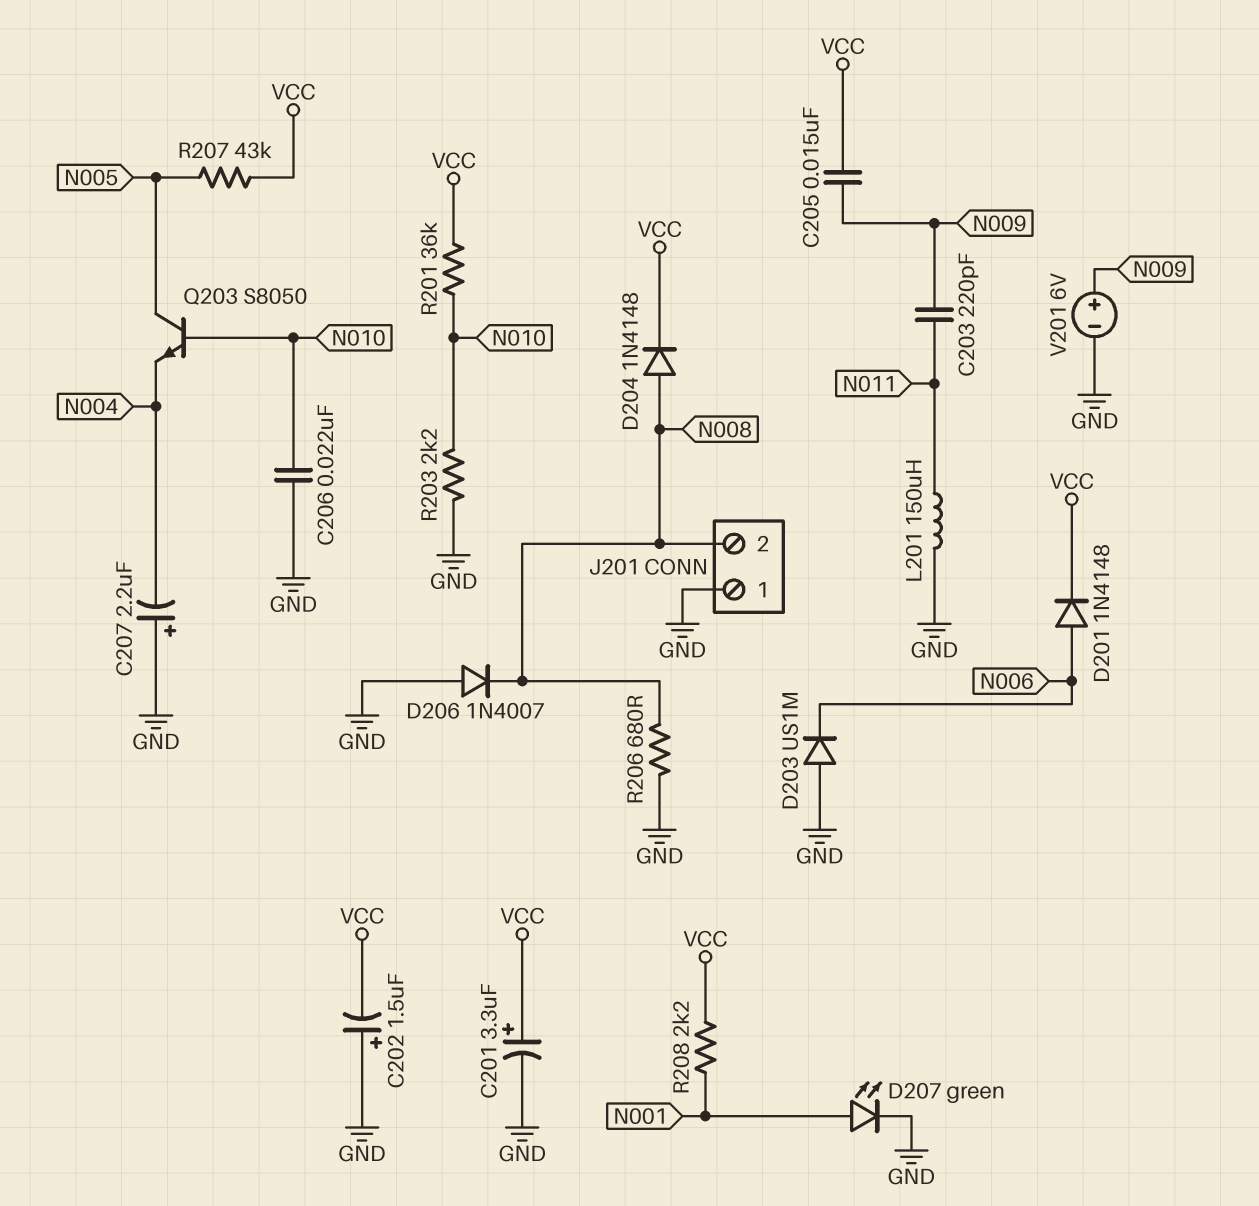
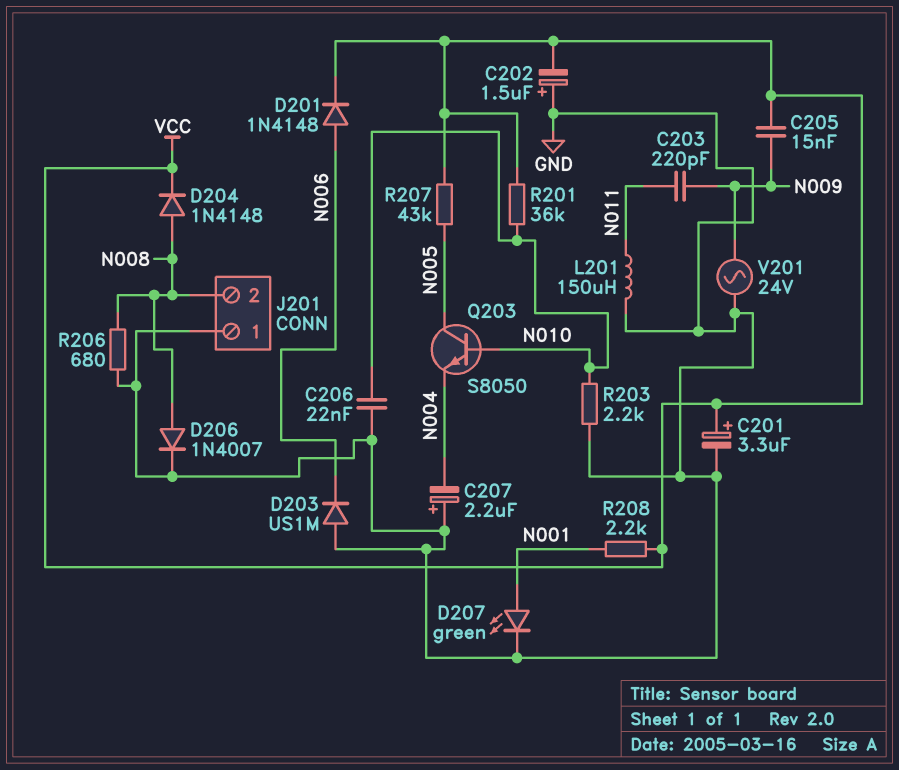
D206: diode 1N4007 (A GND, K N008) -> diode 1N4007 (A N008, K GND)
V201: 6V (plus N009, minus GND) -> AC 24V (GND, N009)

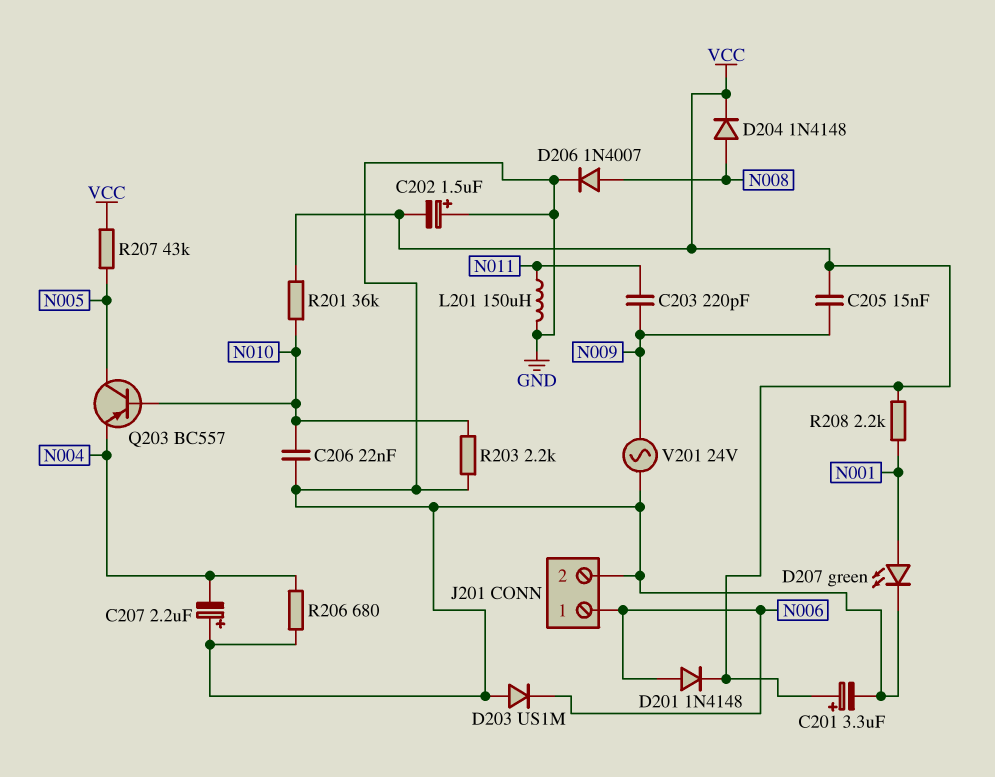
J201 pin 1: GND -> N006
J201 pin 2: N008 -> GND
Q203: NPN S8050 (B N010, C N005, E N004) -> PNP BC557 (B N010, C N005, E N004)
R206: 680 (GND, N008) -> 680 (GND, N004)

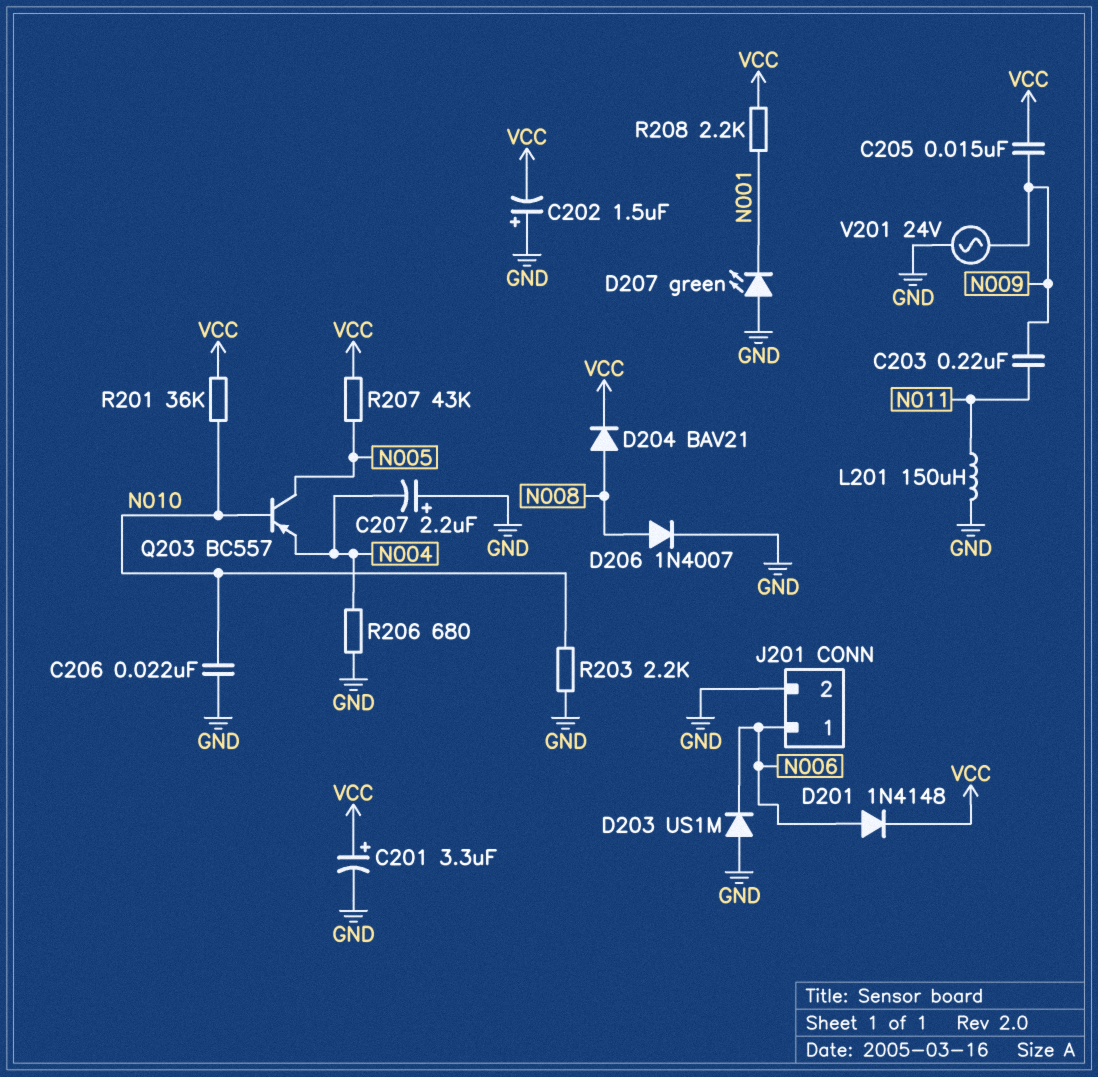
C203: 220pF (N009, N011) -> 220nF (N009, N011)
D204: diode 1N4148 (A N008, K VCC) -> diode BAV21 (A N008, K VCC)
D207: LED green (A N001, K GND) -> LED green (A GND, K N001)

